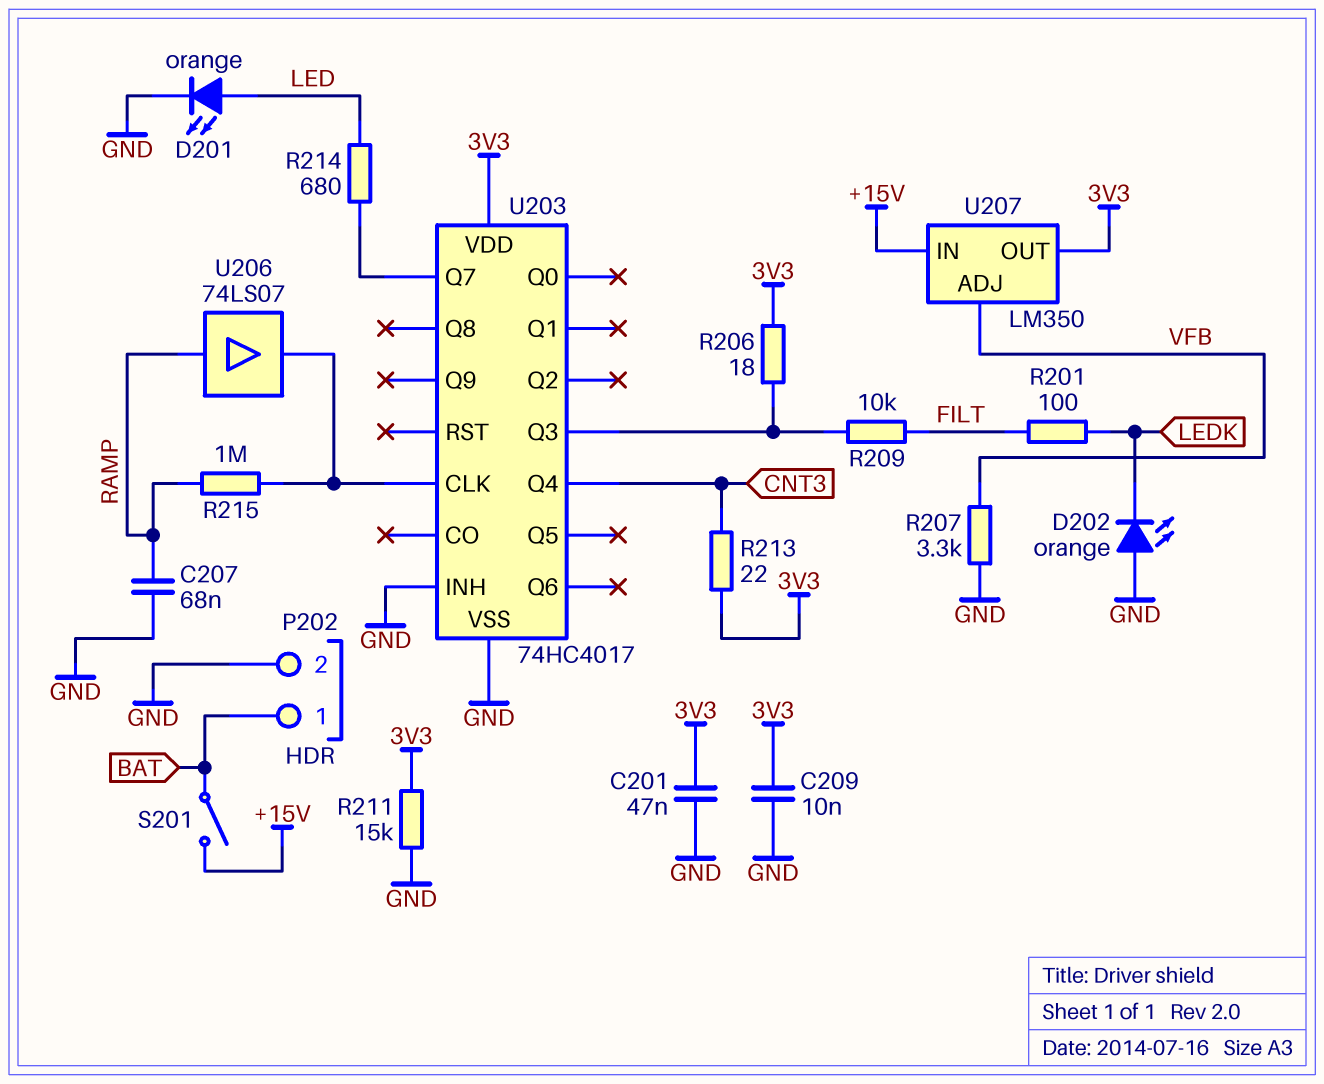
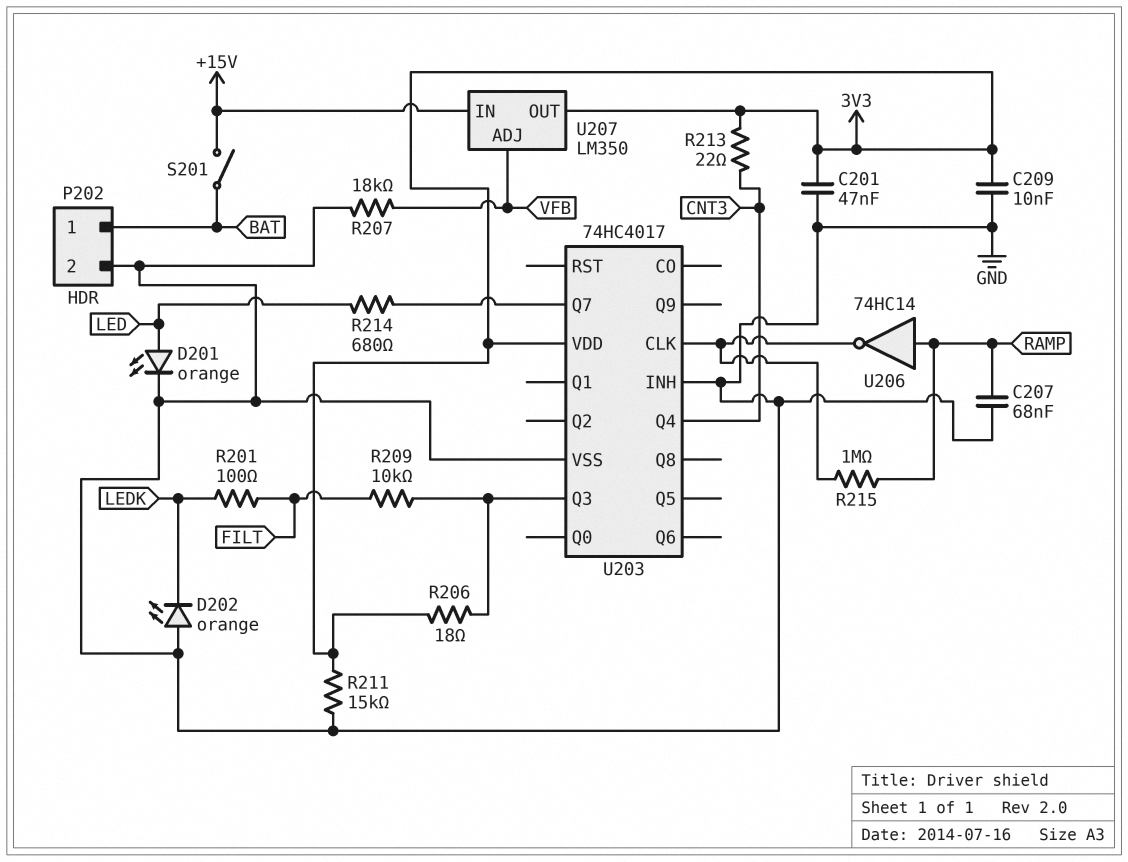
R207: 3.3k (GND, VFB) -> 18k (GND, VFB)
U206: buffer 74LS07 (in RAMP, out U203/CLK) -> NOT 74HC14 (in RAMP, out U203/CLK)

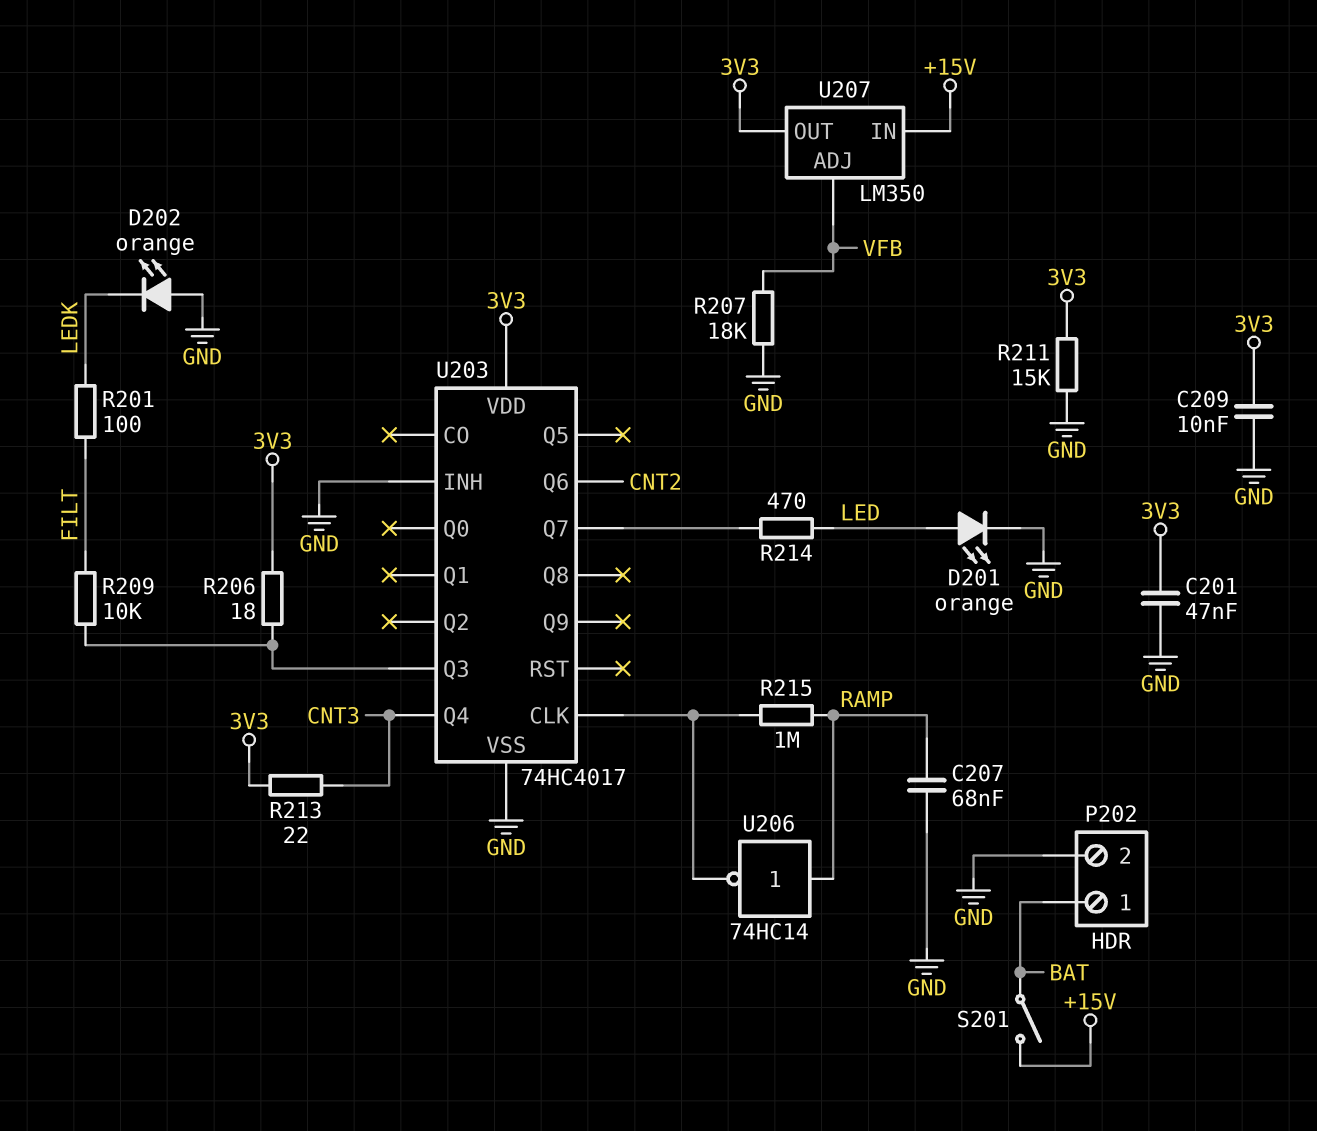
R214: 680 (LED, U203/Q7) -> 470 (LED, U203/Q7)
U203 pin Q6: none -> CNT2

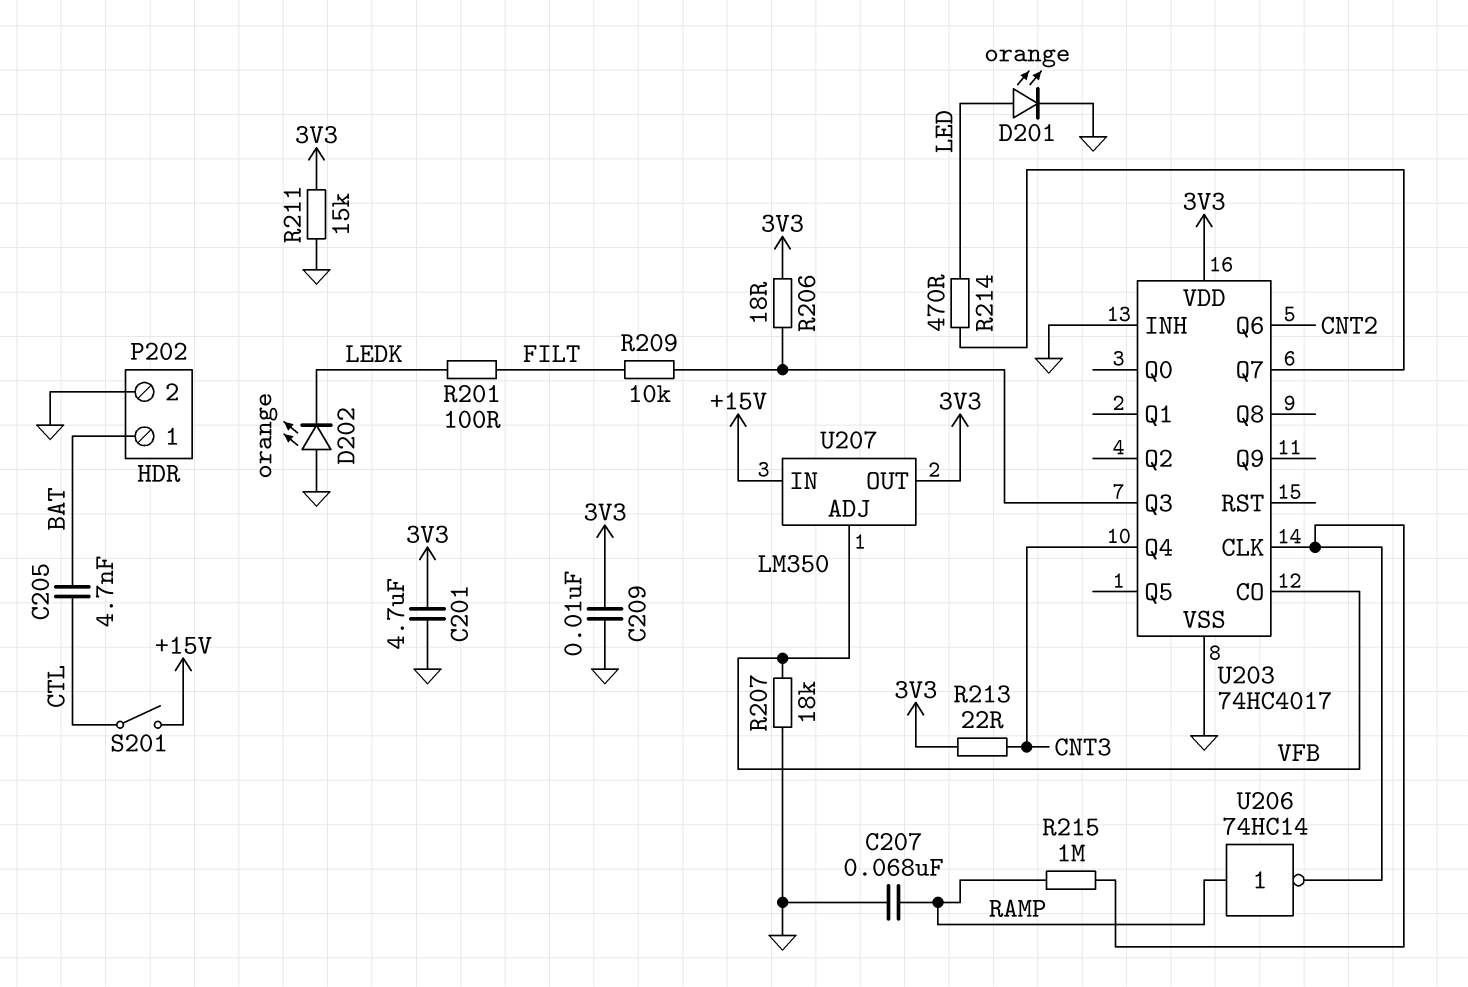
C201: 47nF (3V3, GND) -> 4.7uF (3V3, GND)
C205: none -> 4.7nF (BAT, CTL)
S201: switch (+15V, BAT) -> switch (+15V, CTL)
U203 pin CO: none -> VFB

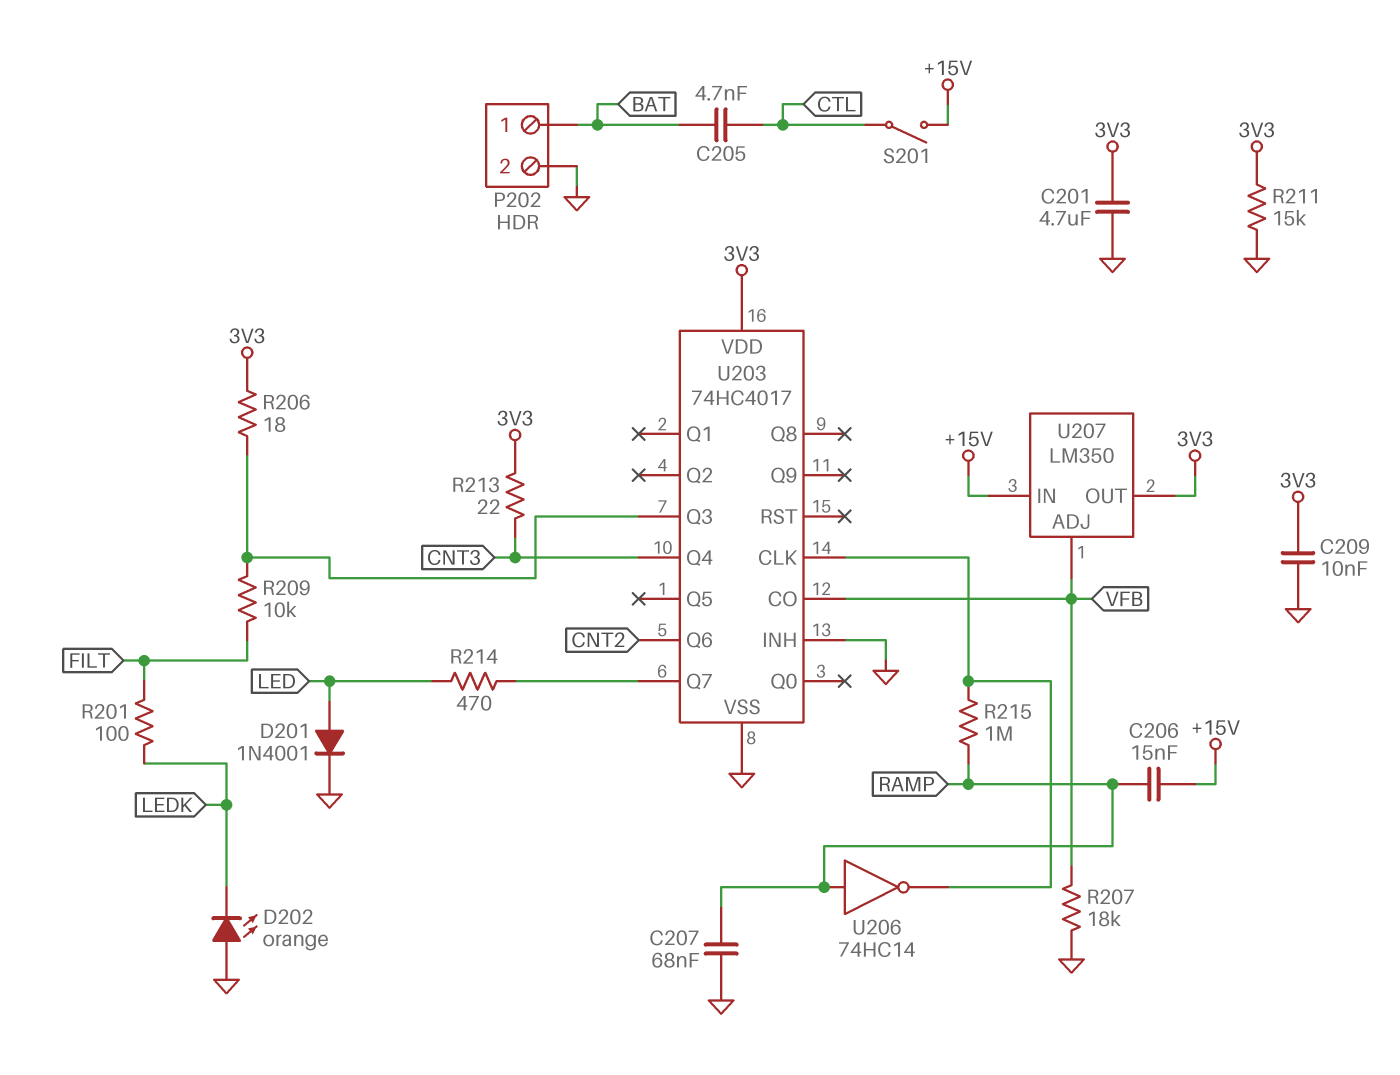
C206: none -> 15nF (+15V, RAMP)
D201: LED orange (A LED, K GND) -> diode 1N4001 (A LED, K GND)

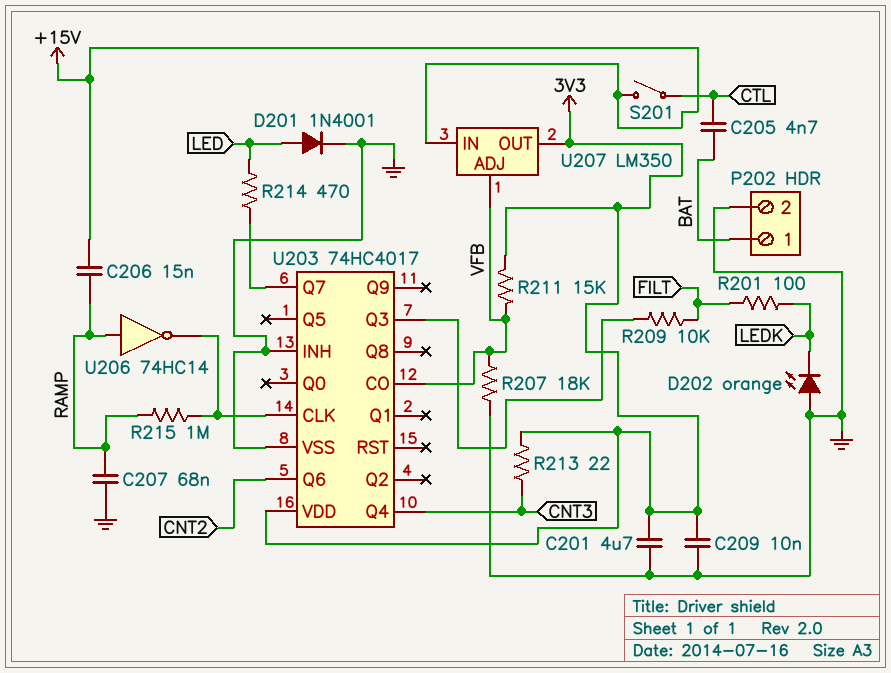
R206: 18 (3V3, U203/Q3) -> none
R211: 15k (3V3, GND) -> 15k (3V3, VFB)

